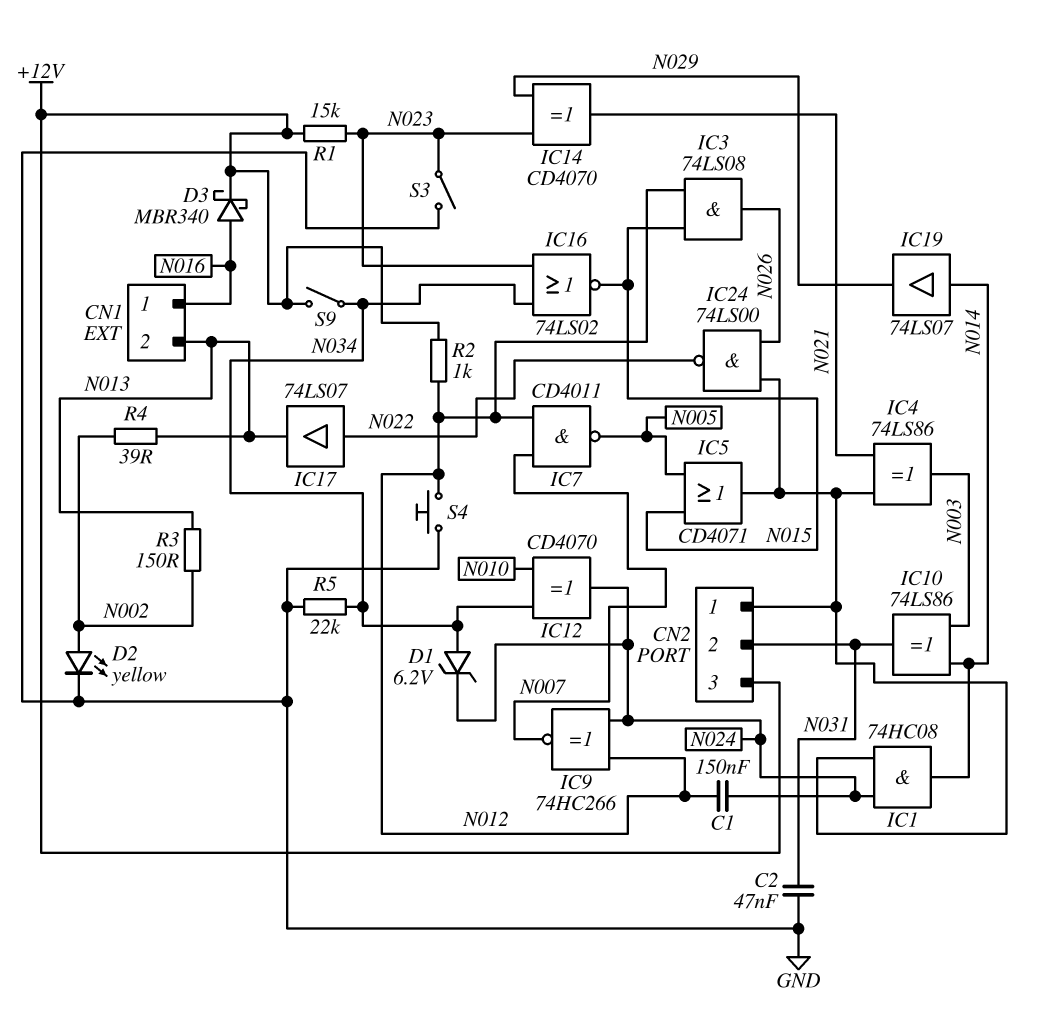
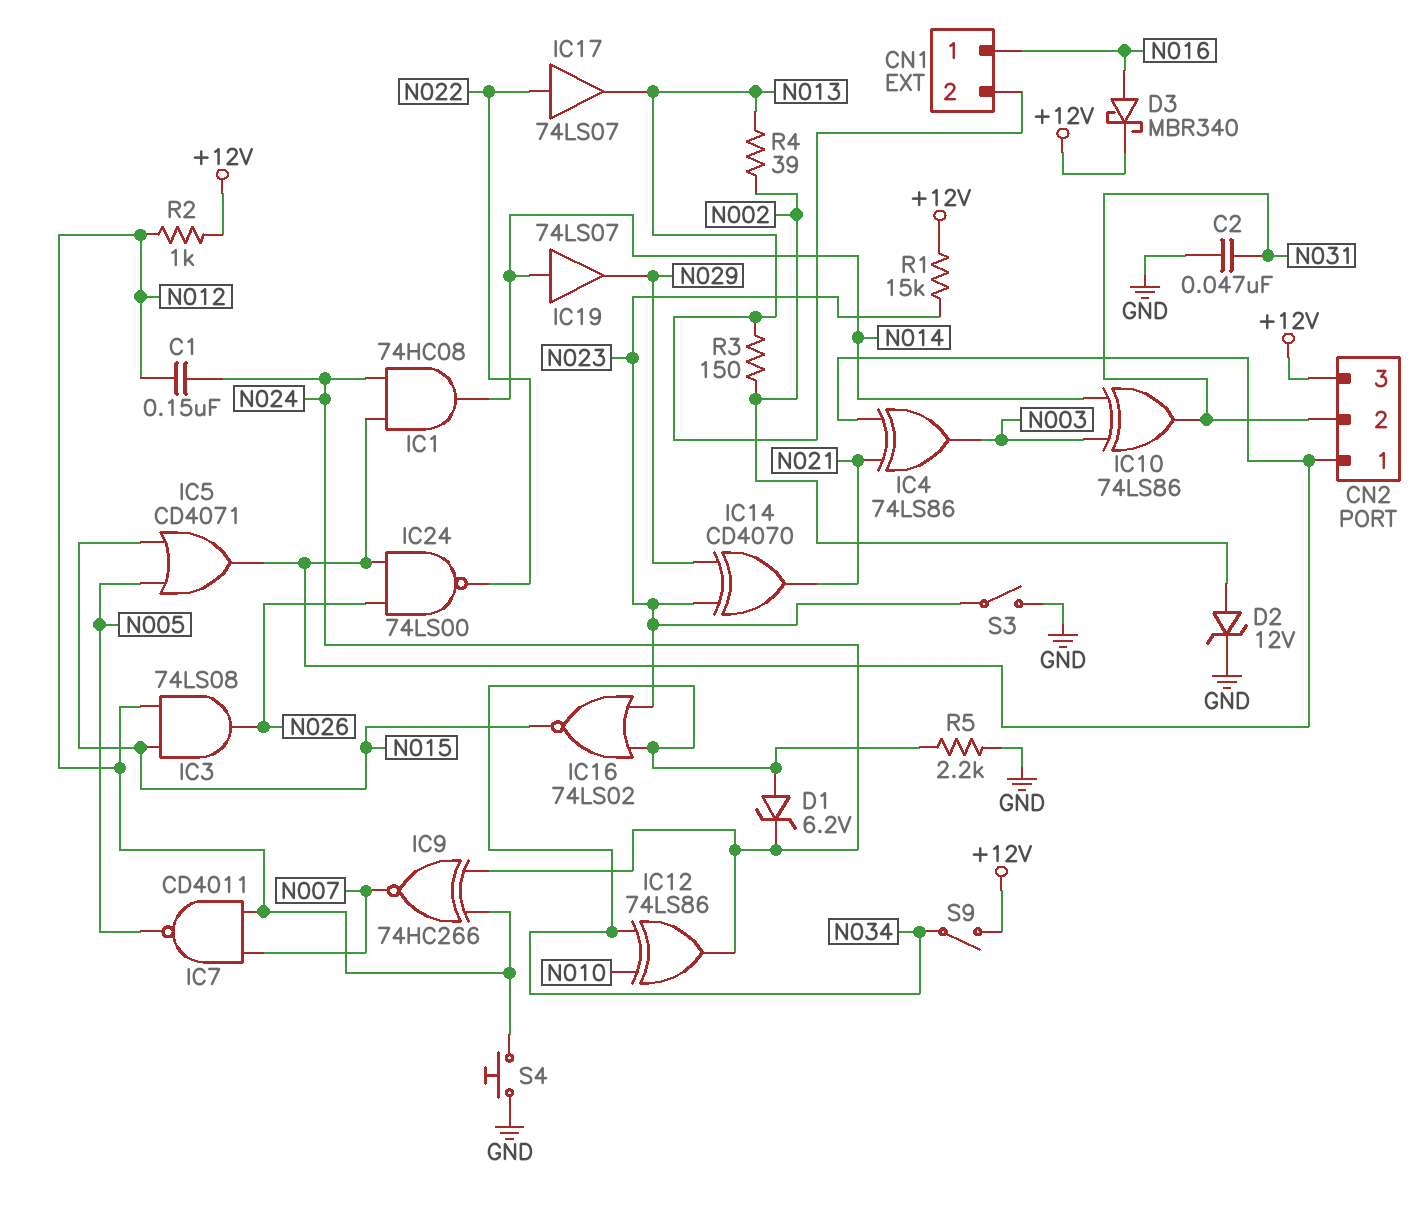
D2: LED yellow (A N002, K GND) -> zener 12V (A N002, K GND)
IC12: XOR CD4070 (in N010, in N034, out N024) -> XOR 74LS86 (in N010, in N034, out N024)
R5: 22k (GND, N034) -> 2.2k (GND, N034)

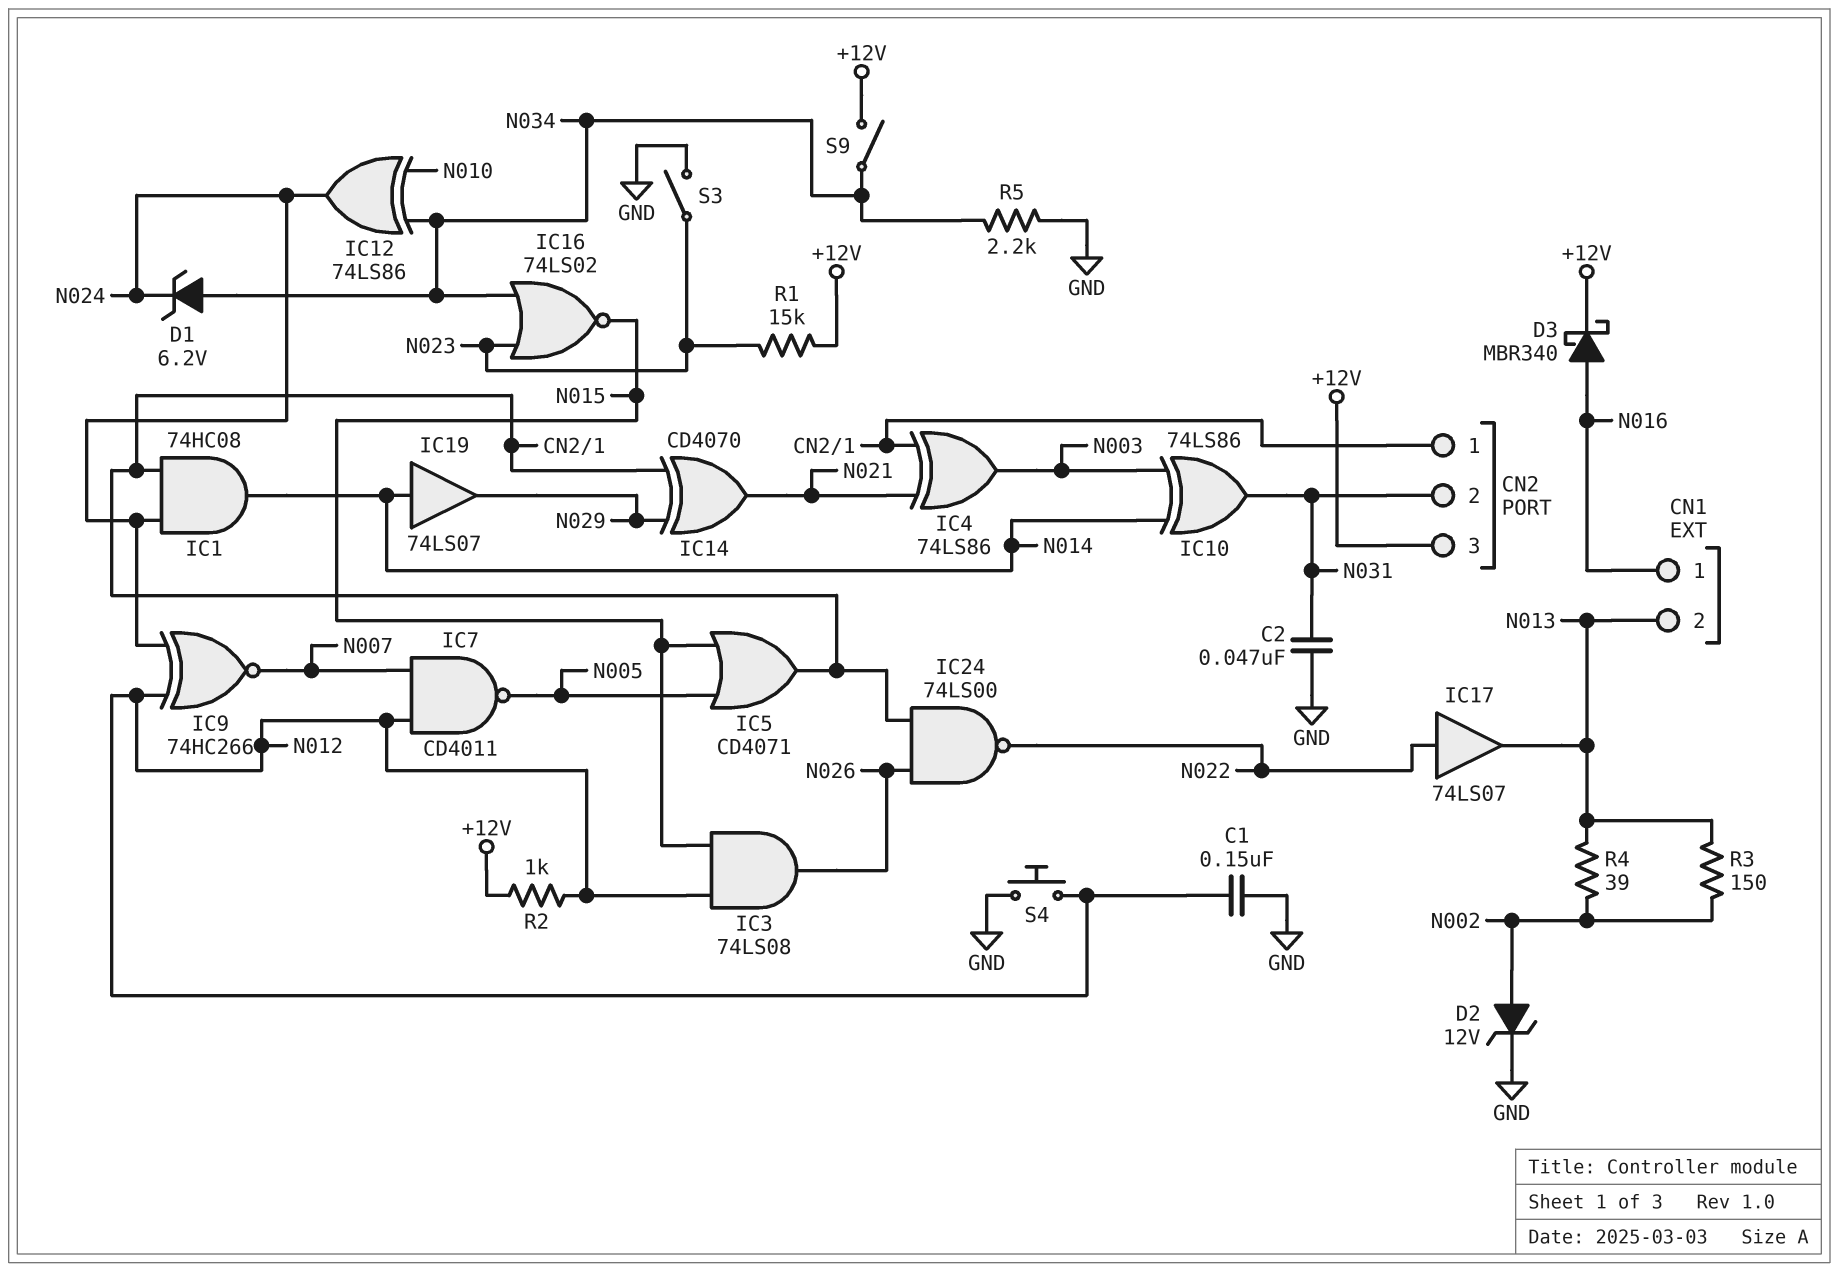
C1: 150nF (N012, N024) -> 150nF (GND, N012)
IC14: XOR CD4070 (in N023, in N029, out N021) -> XOR CD4070 (in CN2/1, in N029, out N021)

